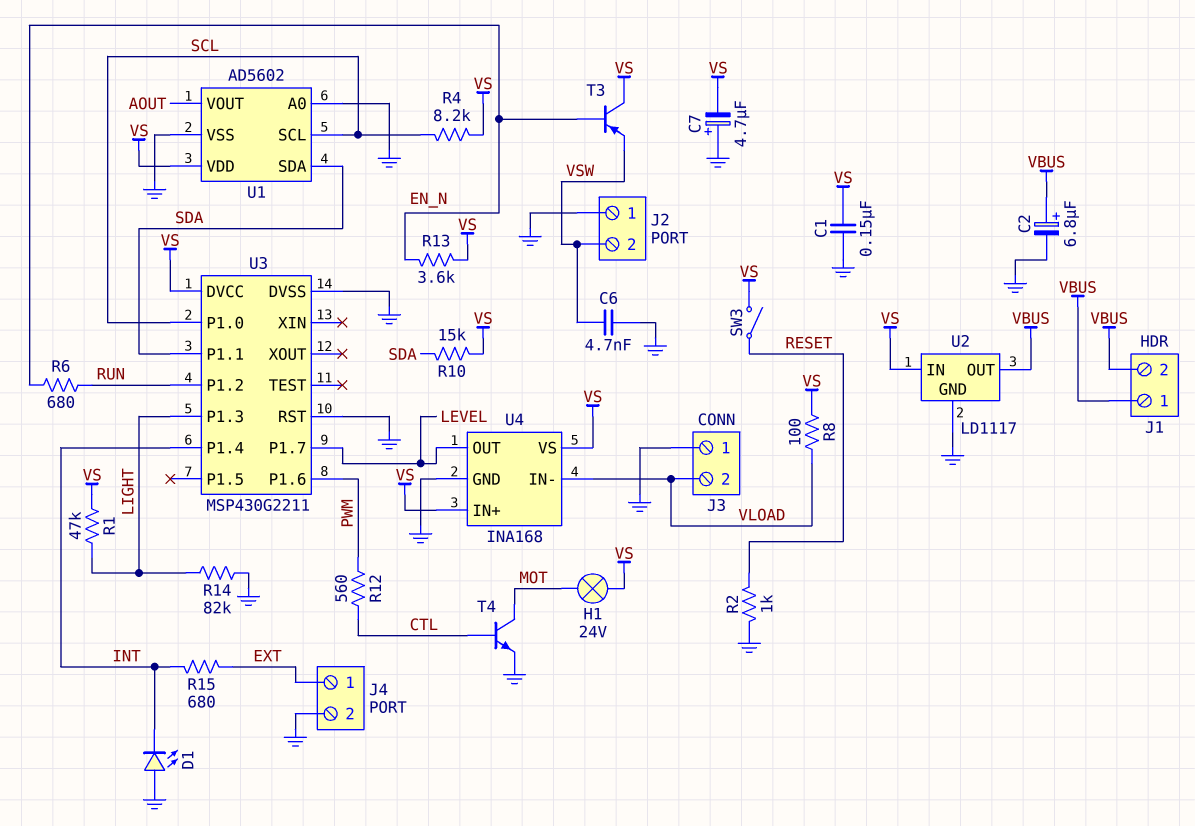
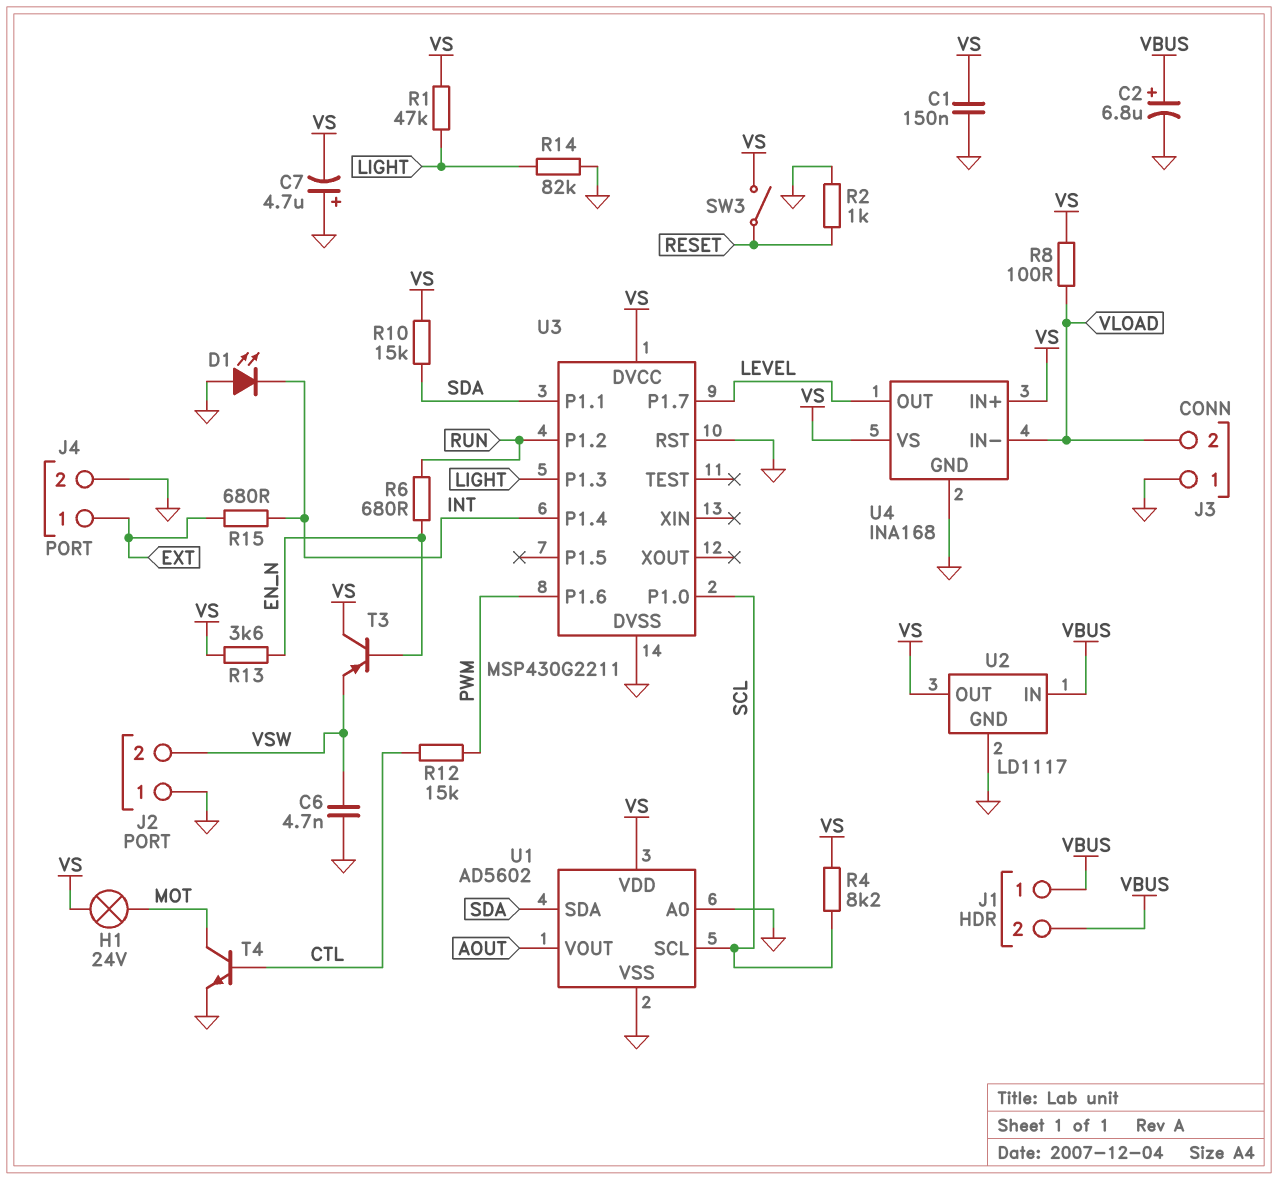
R12: 560 (CTL, PWM) -> 15k (CTL, PWM)
U2 pin IN: VS -> VBUS
U2 pin OUT: VBUS -> VS

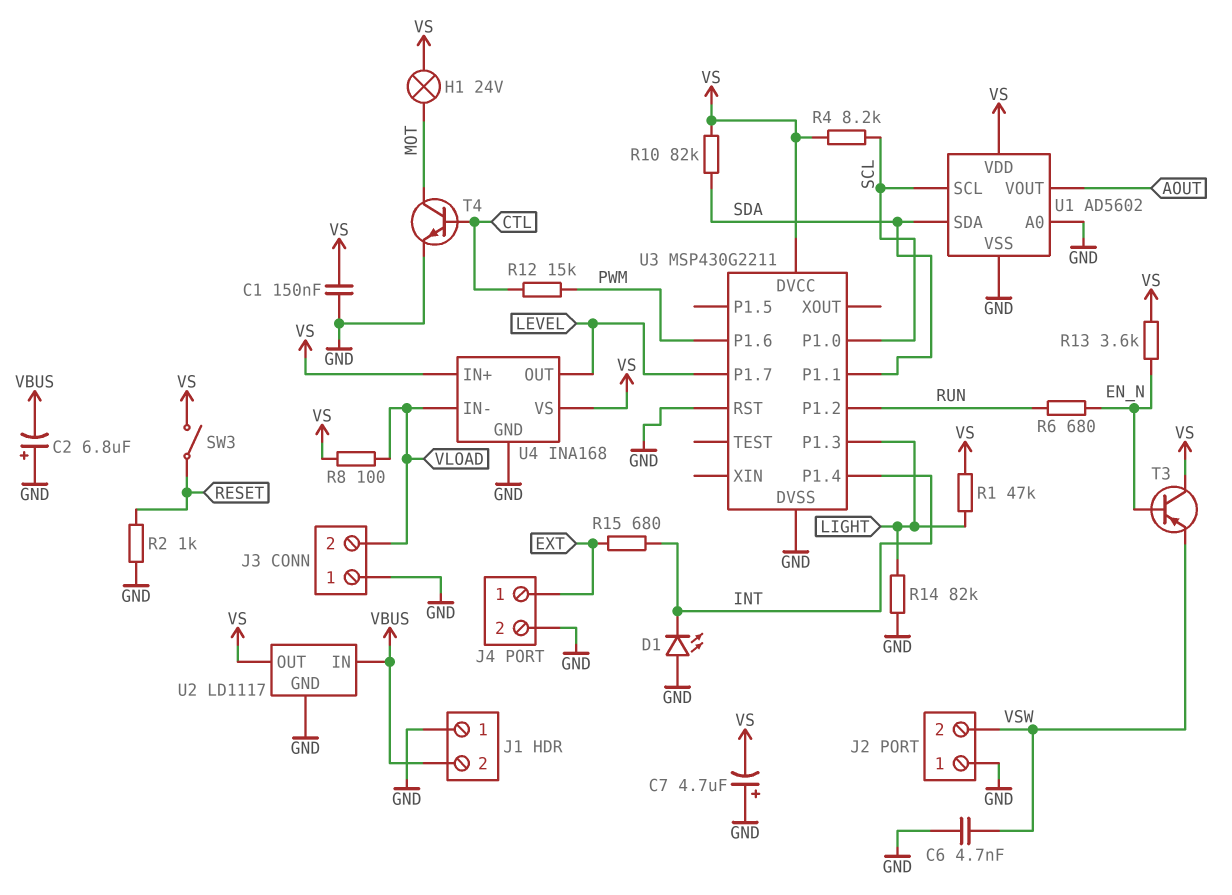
C2: 6.8uF (plus VBUS, minus GND) -> 6.8uF (plus GND, minus VBUS)
J1 pin 1: VBUS -> GND
R10: 15k (SDA, VS) -> 82k (SDA, VS)

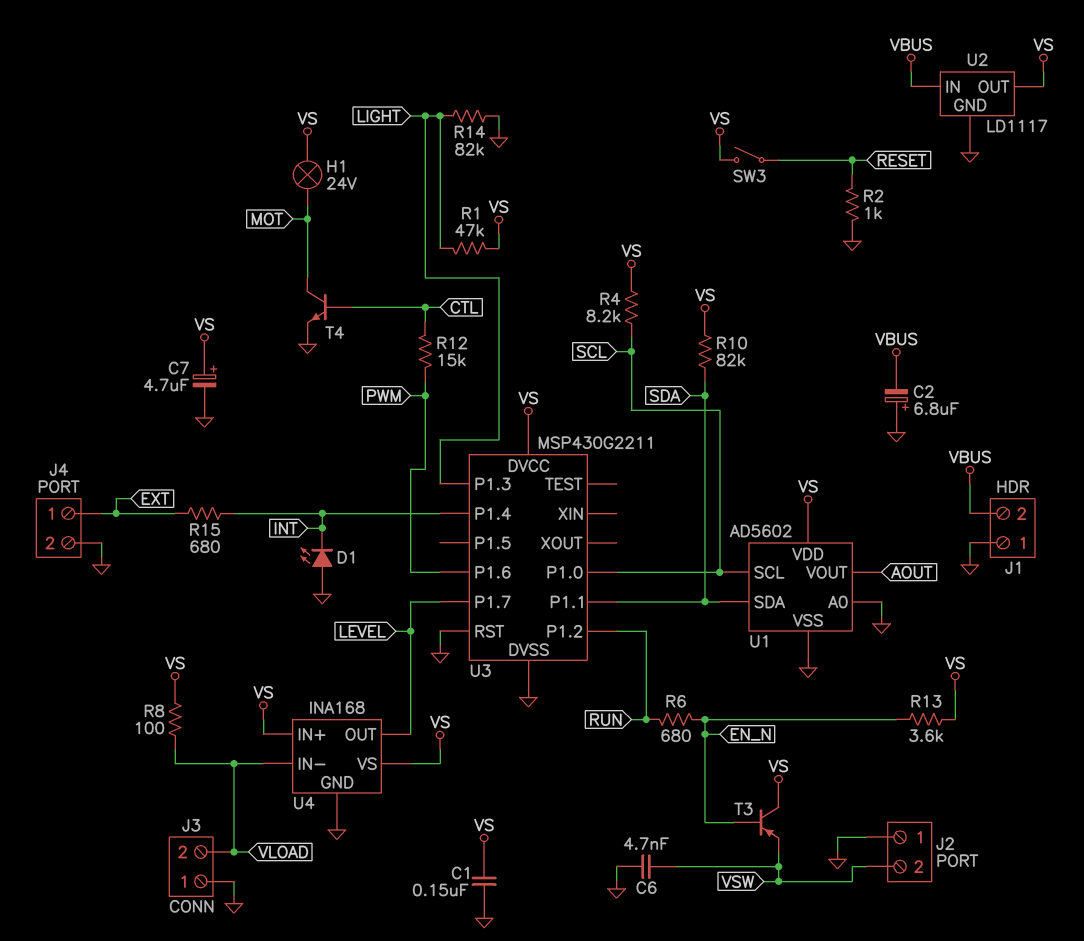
C7: 4.7uF (plus GND, minus VS) -> 4.7uF (plus VS, minus GND)

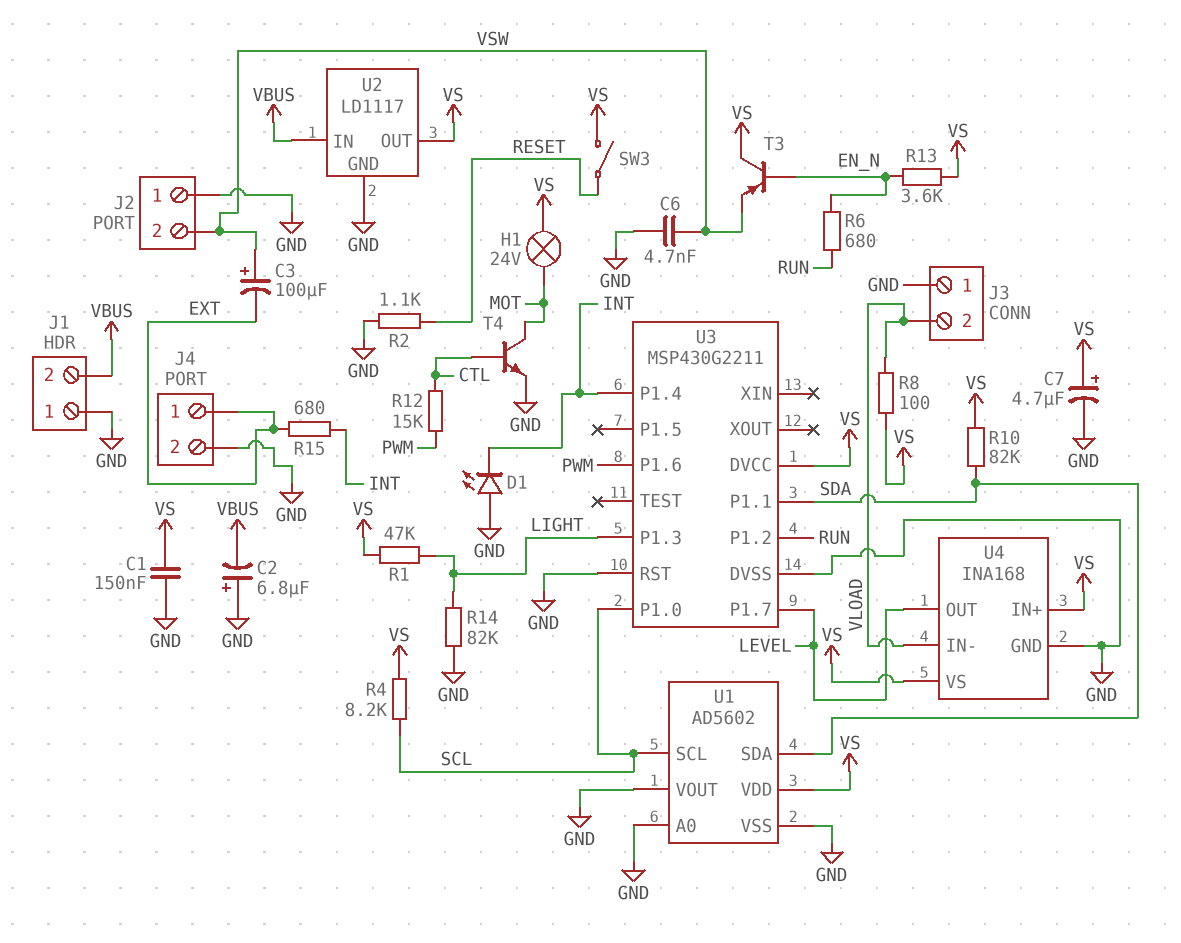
C3: none -> 100uF (plus VSW, minus EXT)
R2: 1k (GND, RESET) -> 1.1k (GND, RESET)
U1 pin VOUT: AOUT -> GND

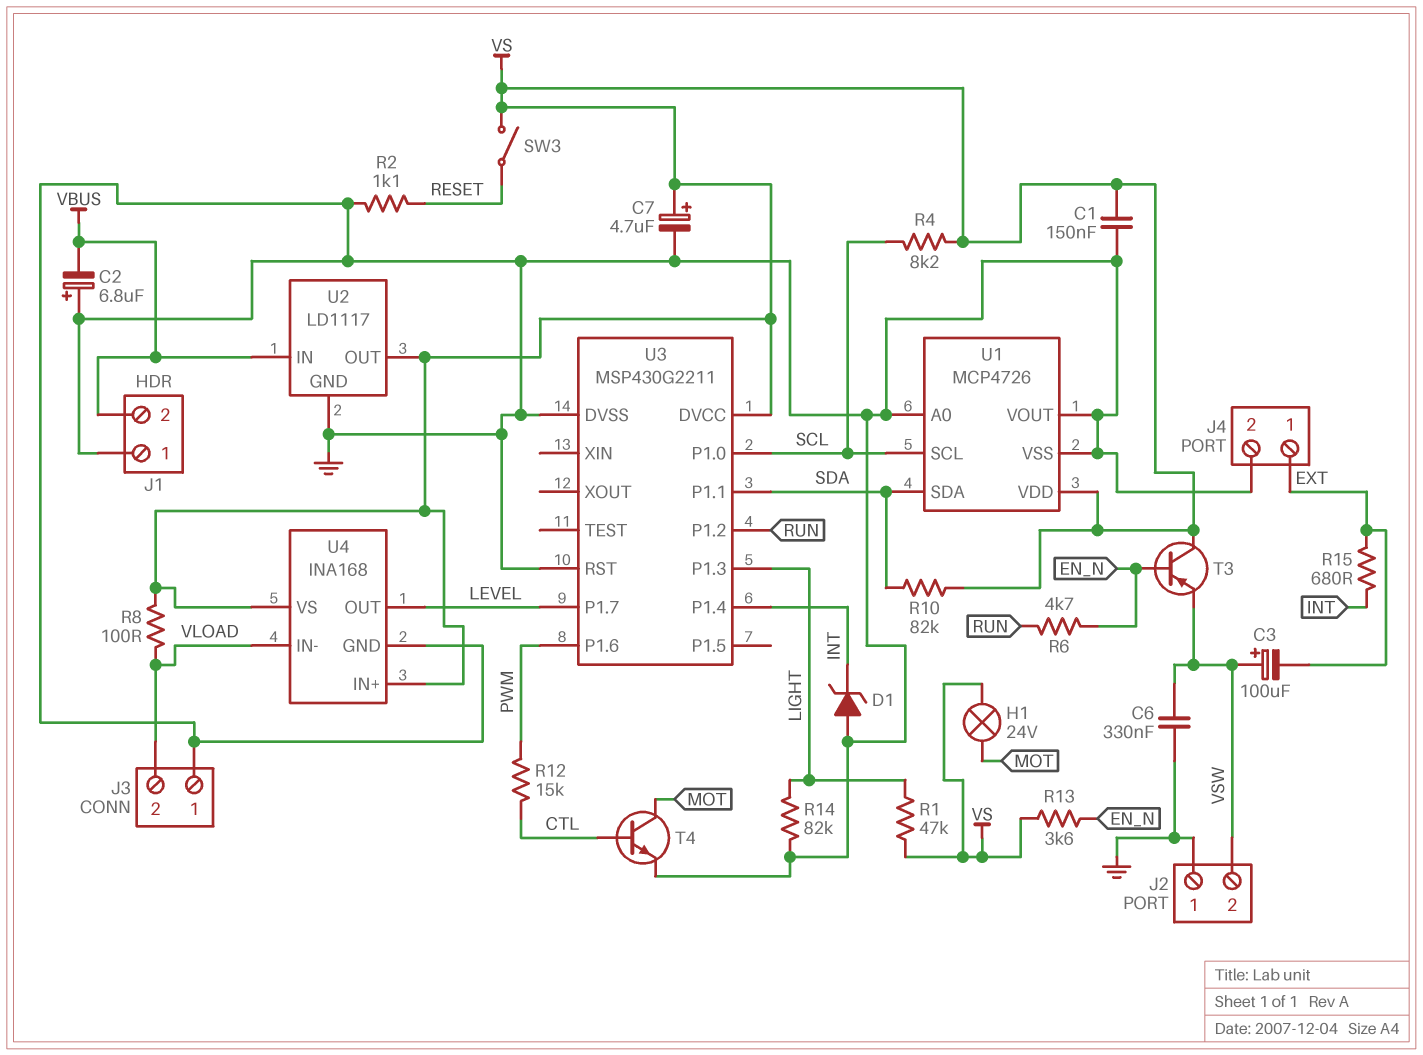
C6: 4.7nF (GND, VSW) -> 330nF (GND, VSW)
D1: LED (A GND, K INT) -> zener (A GND, K INT)
R6: 680 (EN_N, RUN) -> 4.7k (EN_N, RUN)
U1: AD5602 -> MCP4726

